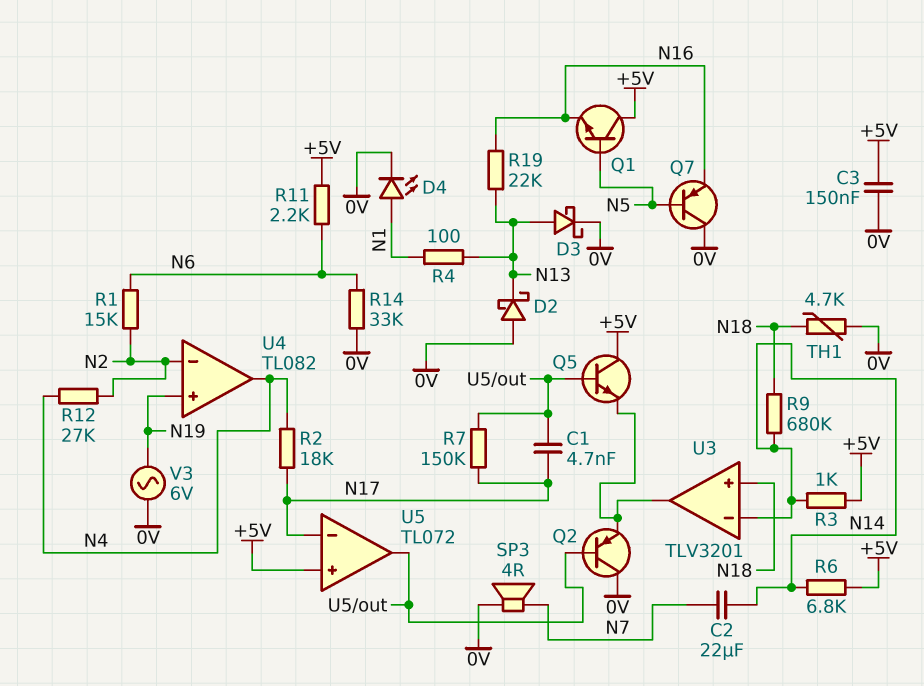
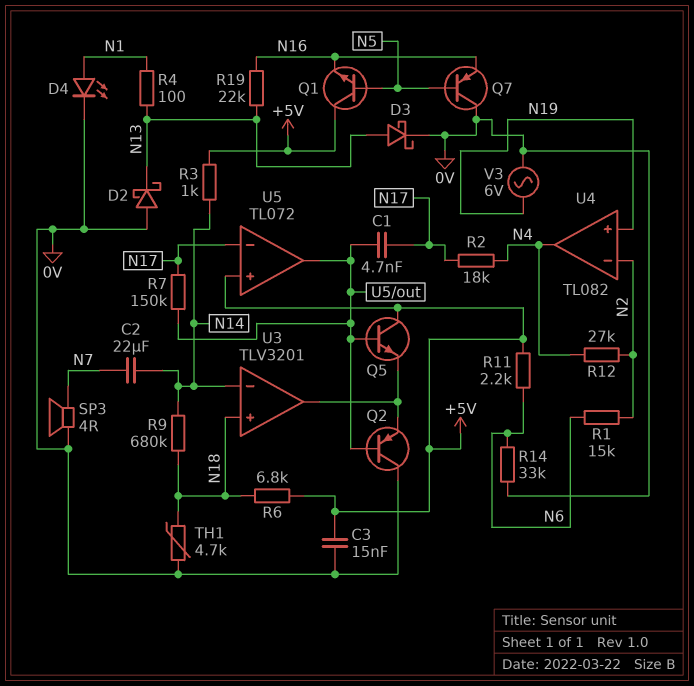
C3: 150nF (+5V, 0V) -> 15nF (+5V, 0V)
R6: 6.8k (+5V, N14) -> 6.8k (+5V, N18)

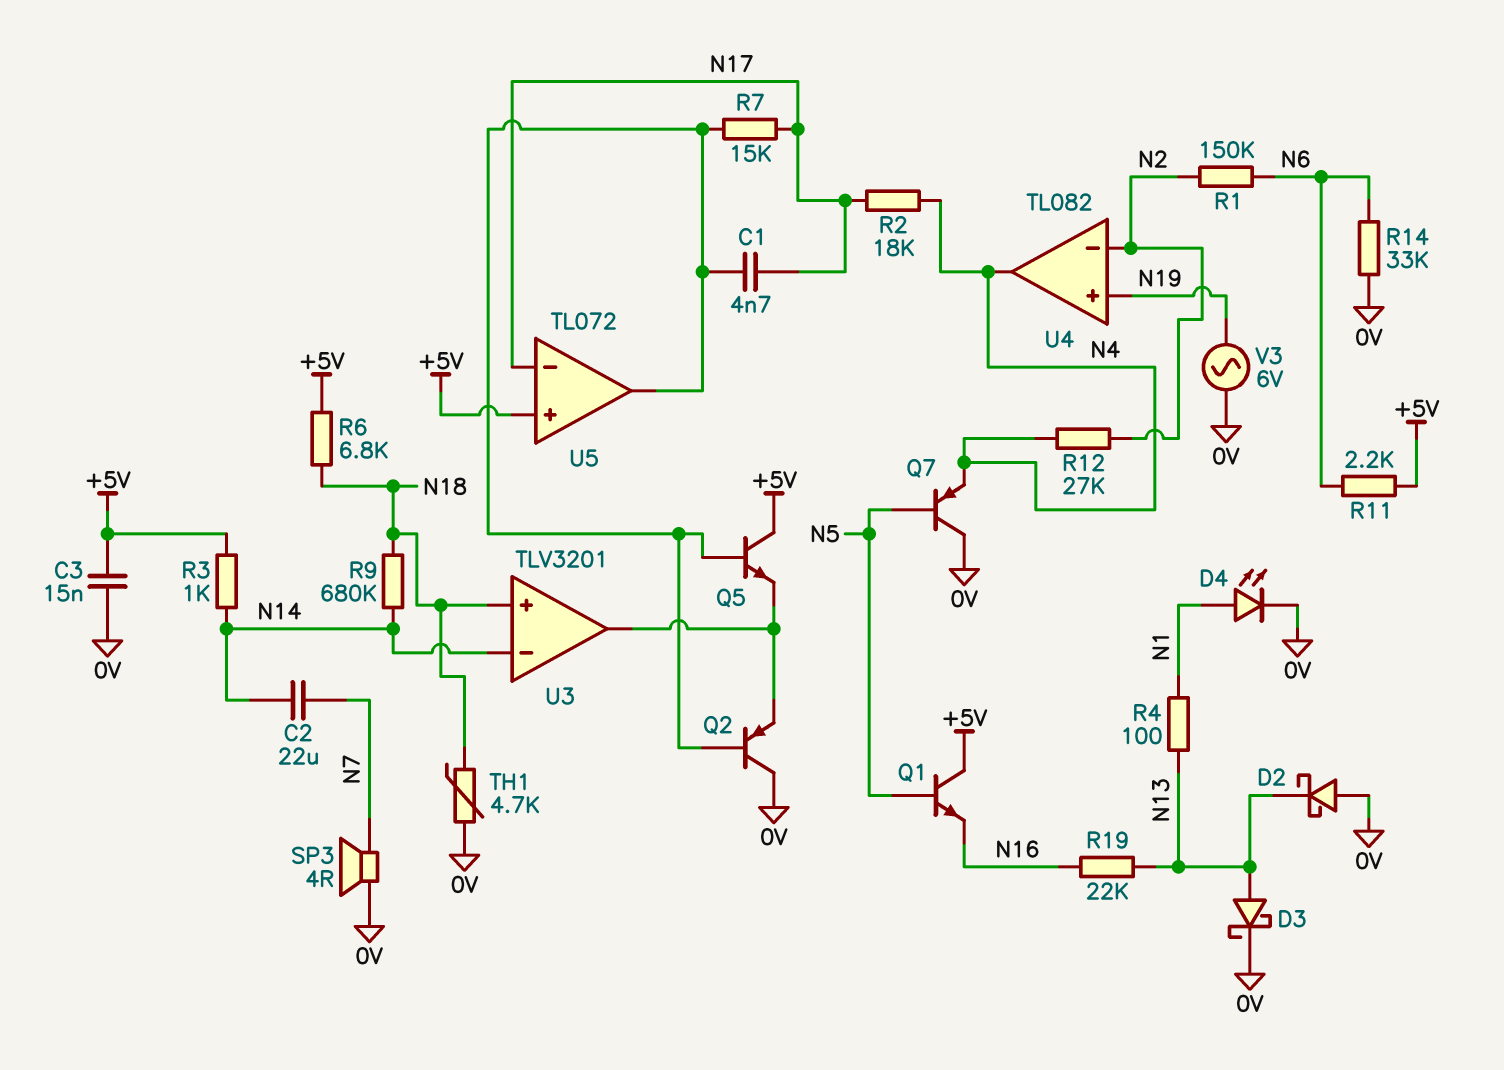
Q7: PNP (B N5, C 0V, E N16) -> PNP (B N5, C 0V, E N4)
R1: 15k (N2, N6) -> 150k (N2, N6)
R7: 150k (N17, U5/out) -> 15k (N17, U5/out)

